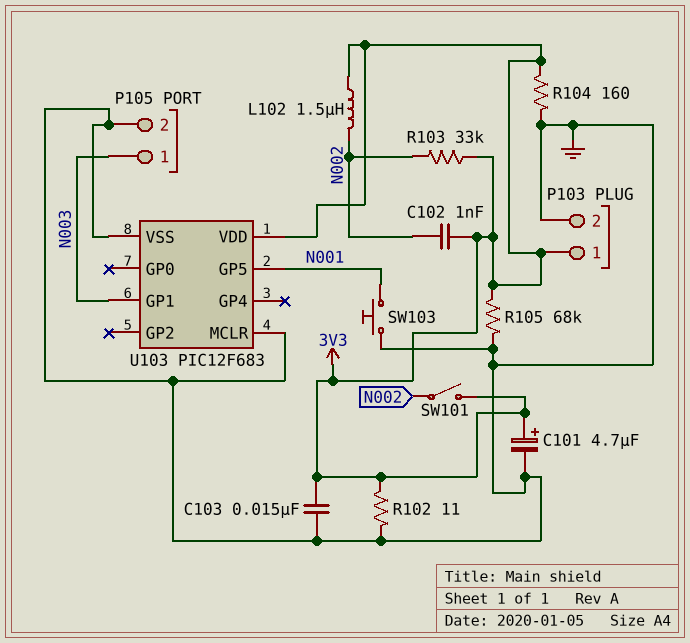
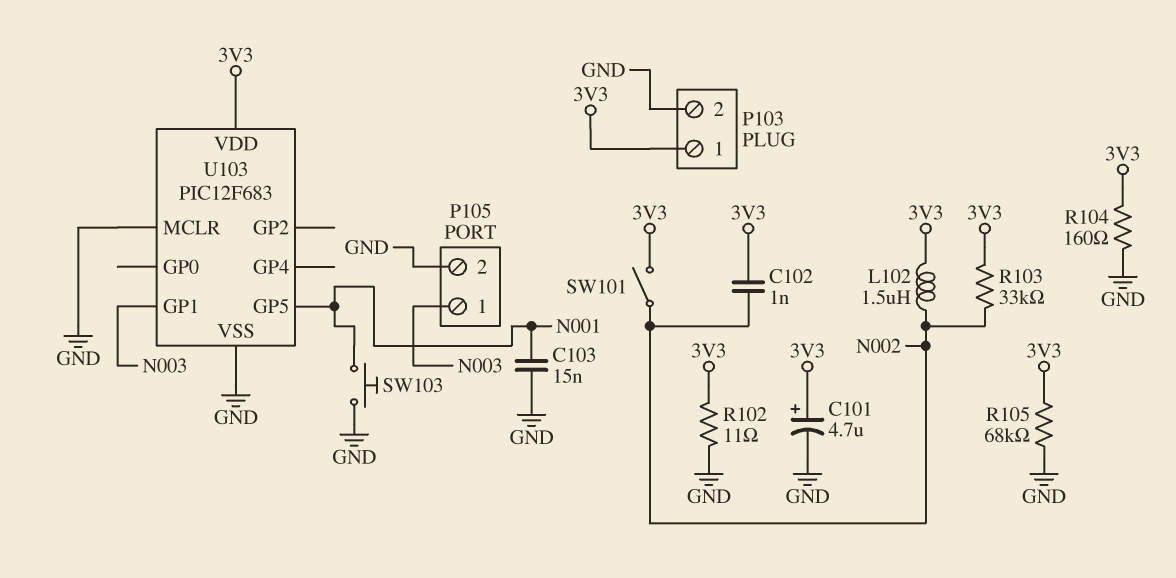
C103: 15nF (3V3, GND) -> 15nF (GND, N001)

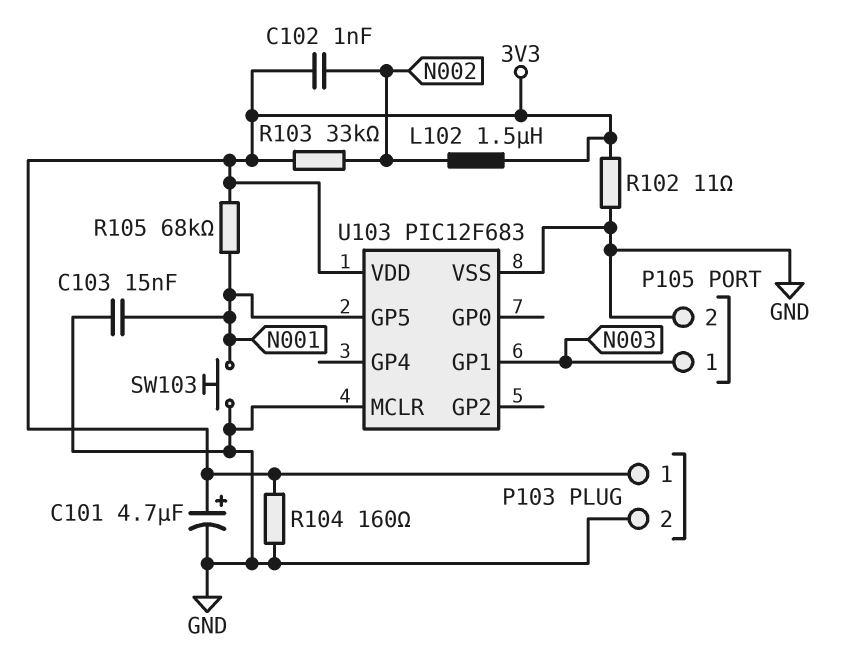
R105: 68k (3V3, GND) -> 68k (3V3, N001)
SW101: switch (3V3, N002) -> none

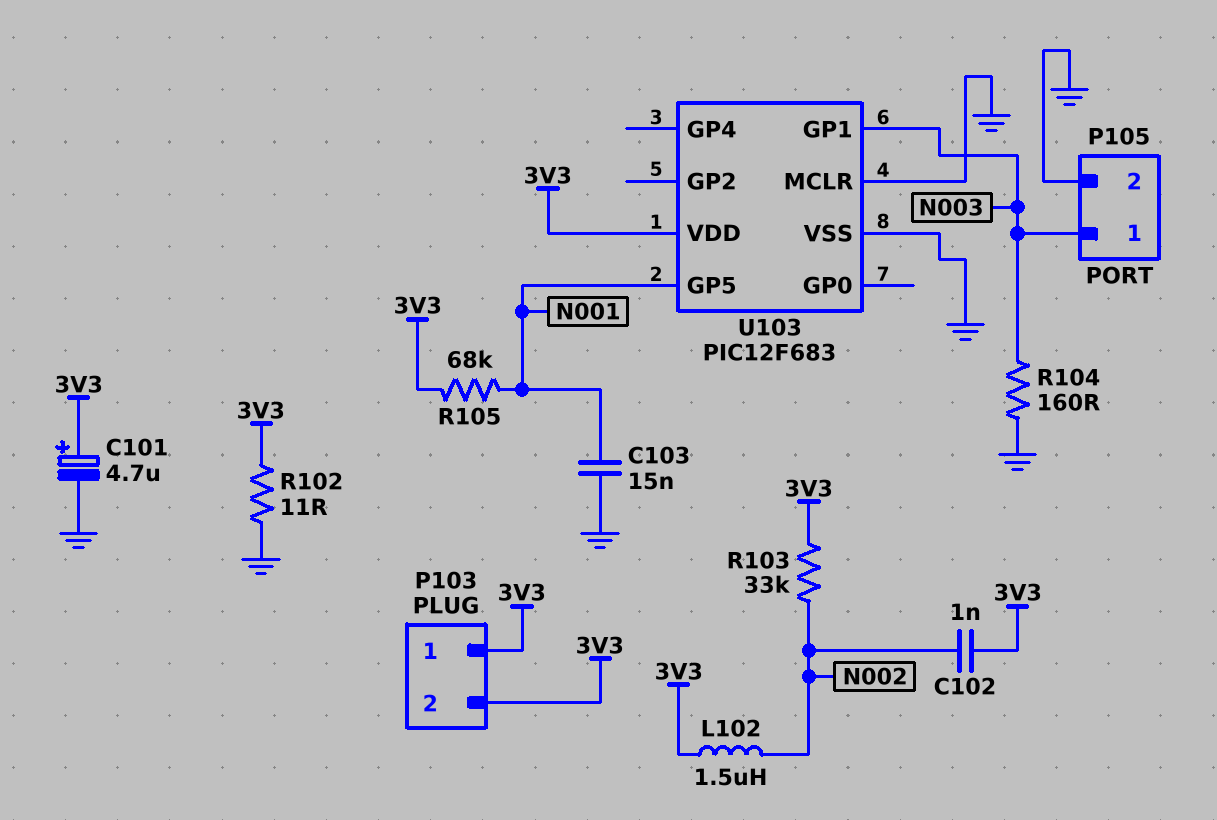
P103 pin 2: GND -> 3V3
R104: 160 (3V3, GND) -> 160 (GND, N003)
SW103: button (GND, N001) -> none

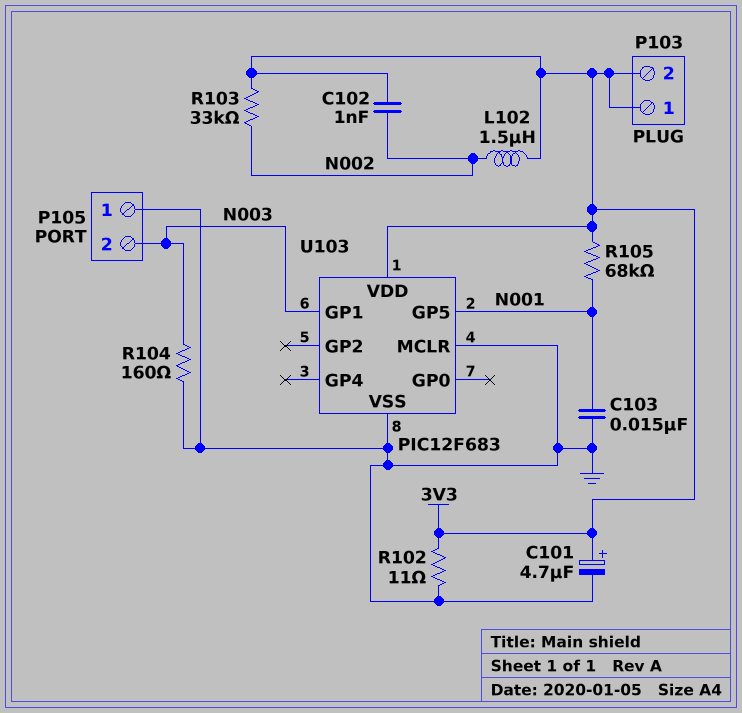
P105 pin 1: N003 -> GND
P105 pin 2: GND -> N003

